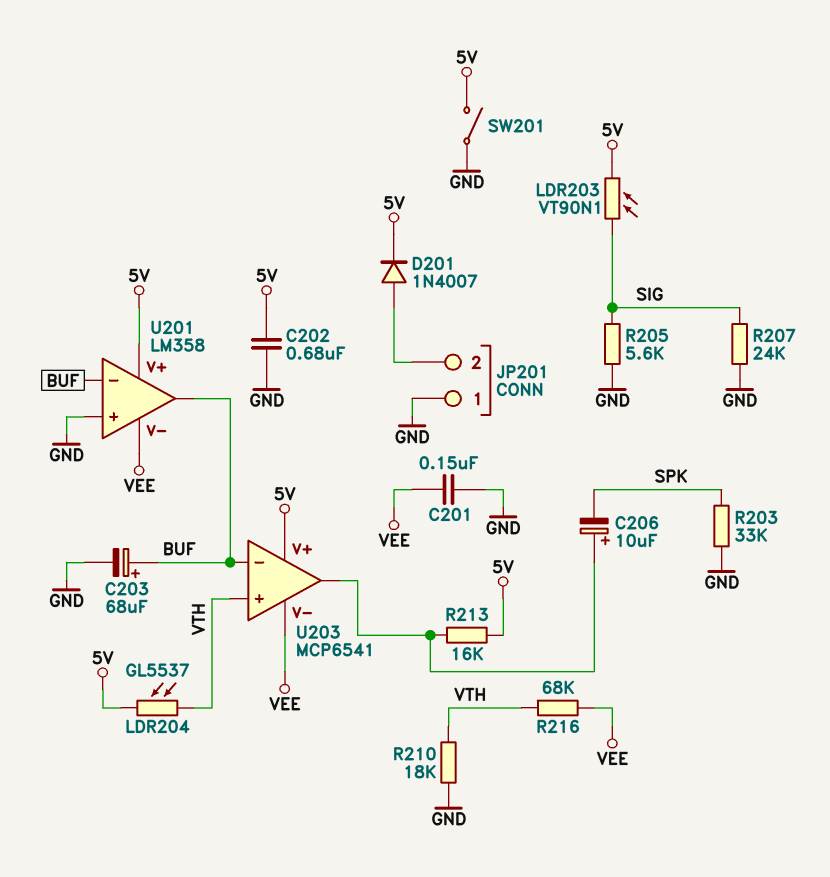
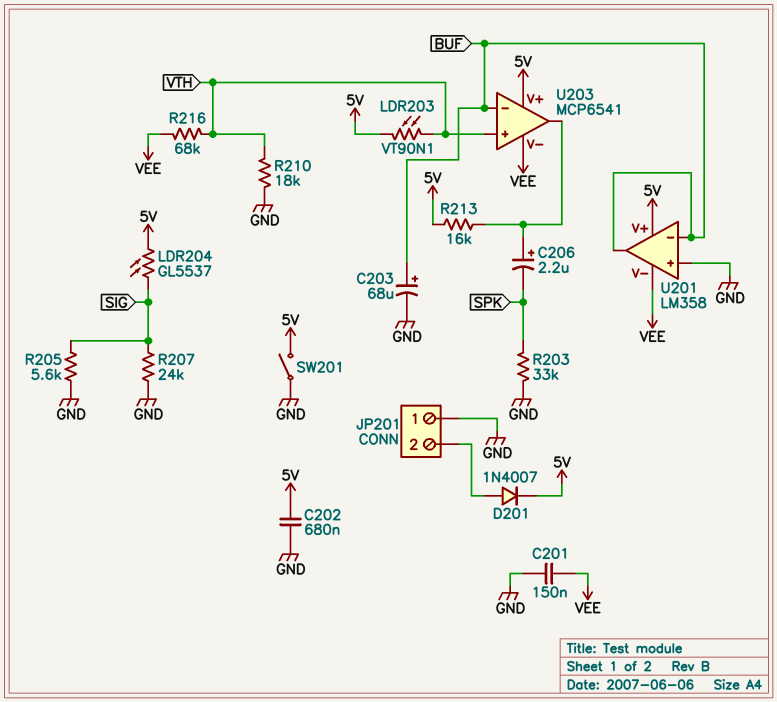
C206: 10uF (plus U203/out, minus SPK) -> 2.2uF (plus U203/out, minus SPK)
LDR203: VT90N1 (5V, SIG) -> VT90N1 (5V, VTH)
LDR204: GL5537 (5V, VTH) -> GL5537 (5V, SIG)

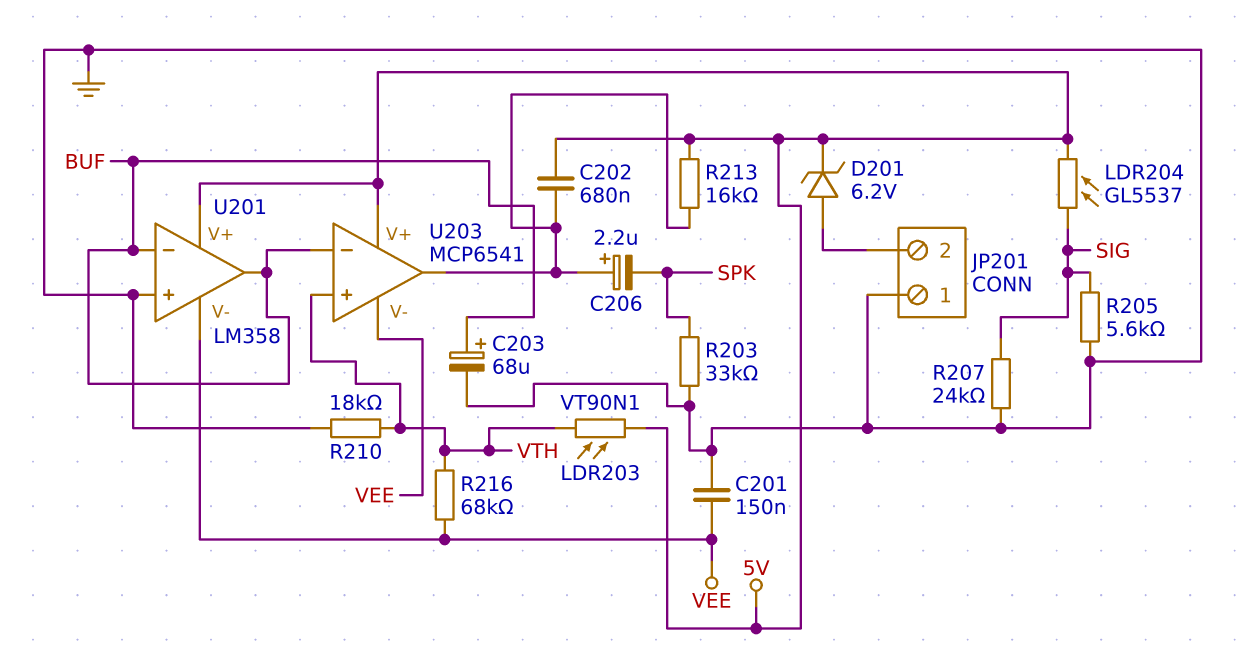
C202: 680nF (5V, GND) -> 680nF (5V, U203/out)
D201: diode 1N4007 (A JP201/2, K 5V) -> zener 6.2V (A JP201/2, K 5V)
SW201: switch (5V, GND) -> none

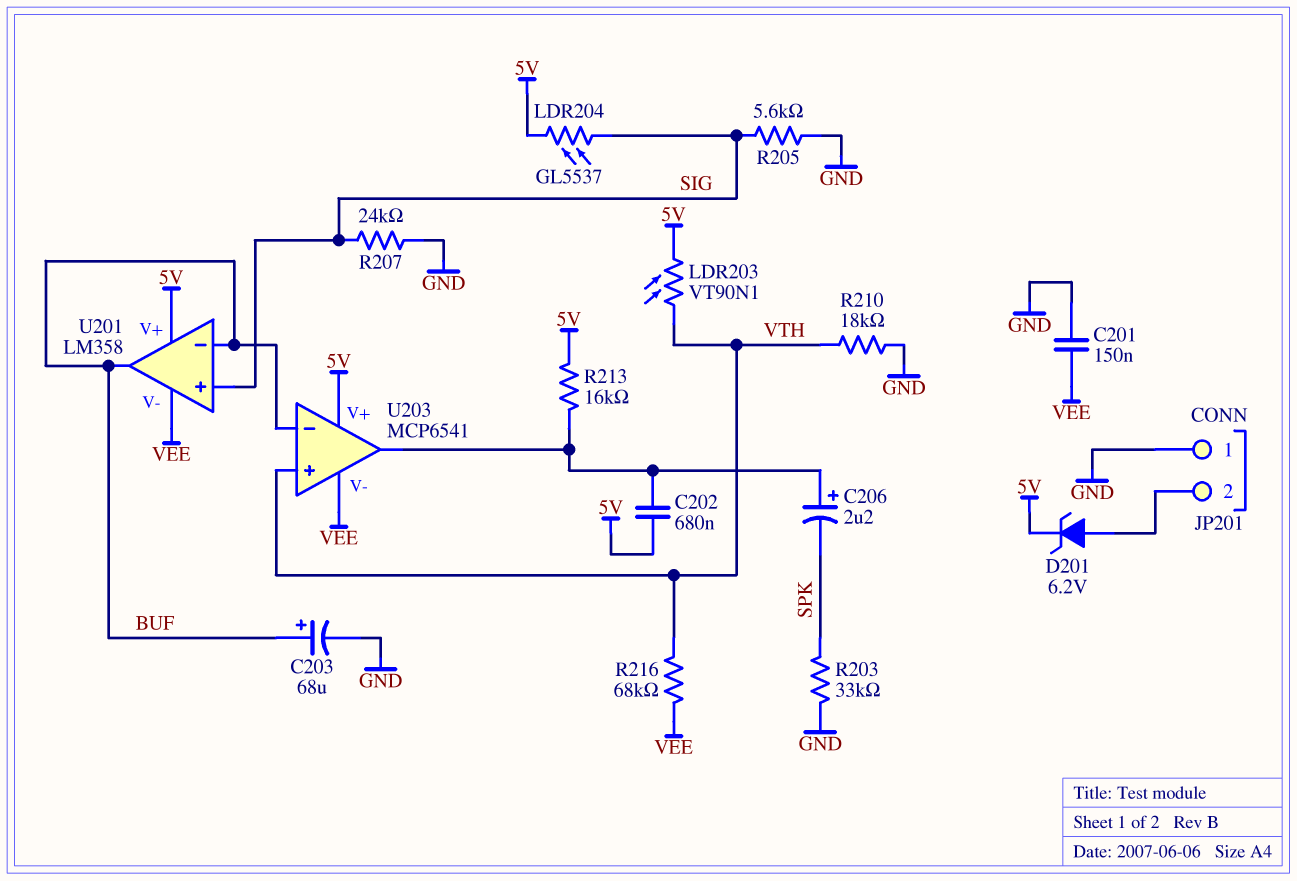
U201 pin in+: GND -> SIG

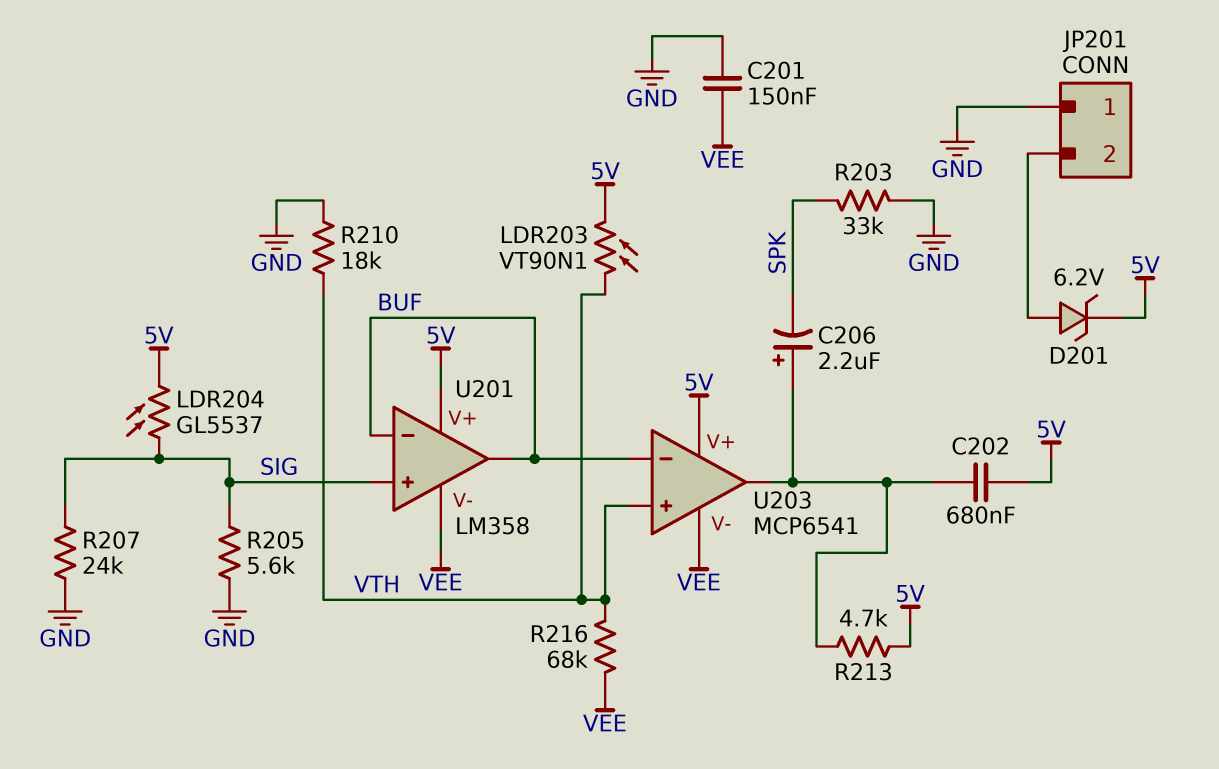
C203: 68uF (plus BUF, minus GND) -> none
R213: 16k (5V, U203/out) -> 4.7k (5V, U203/out)

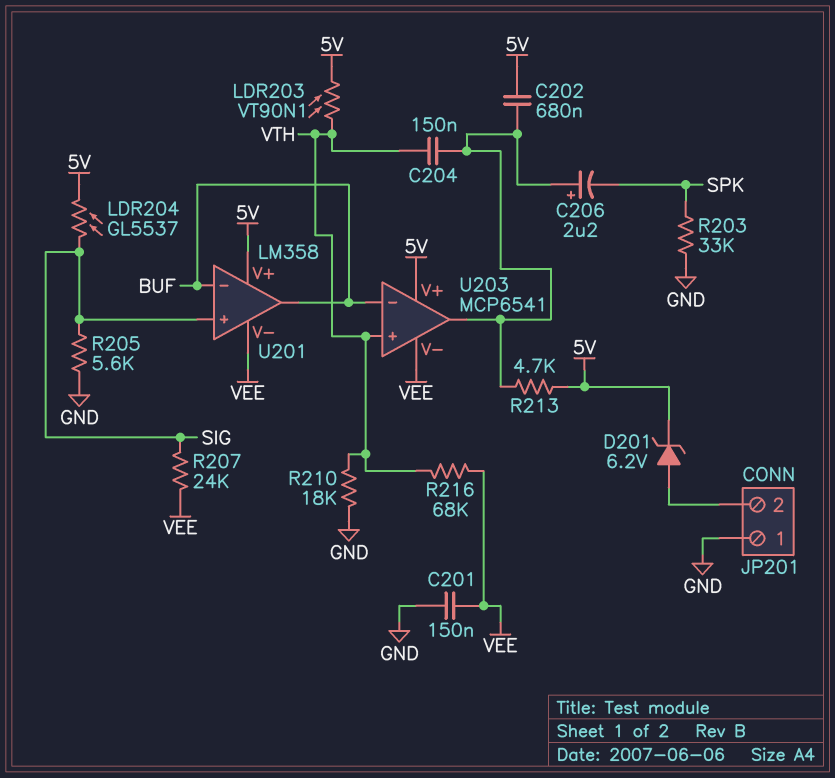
C204: none -> 150nF (U203/out, VTH)
R207: 24k (GND, SIG) -> 24k (SIG, VEE)

